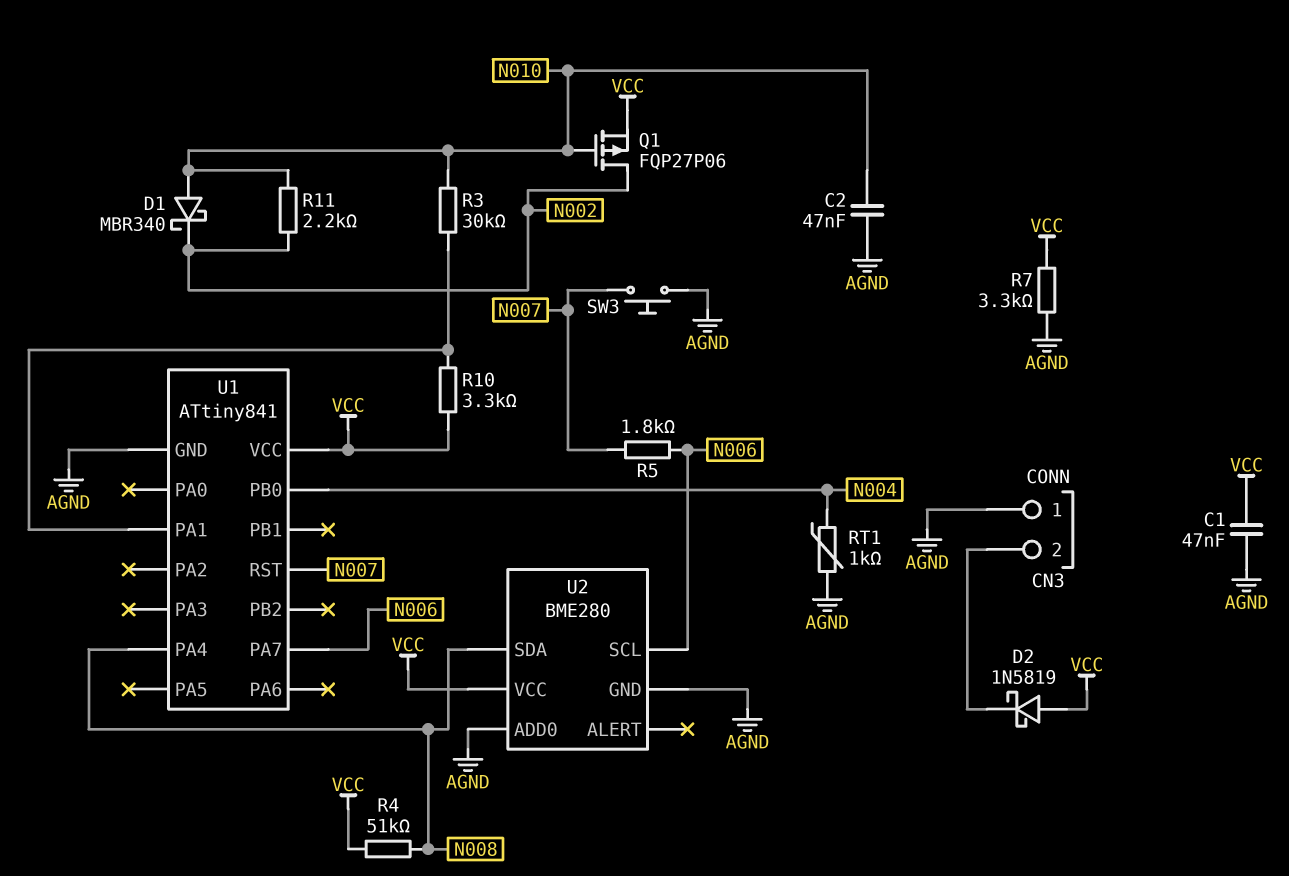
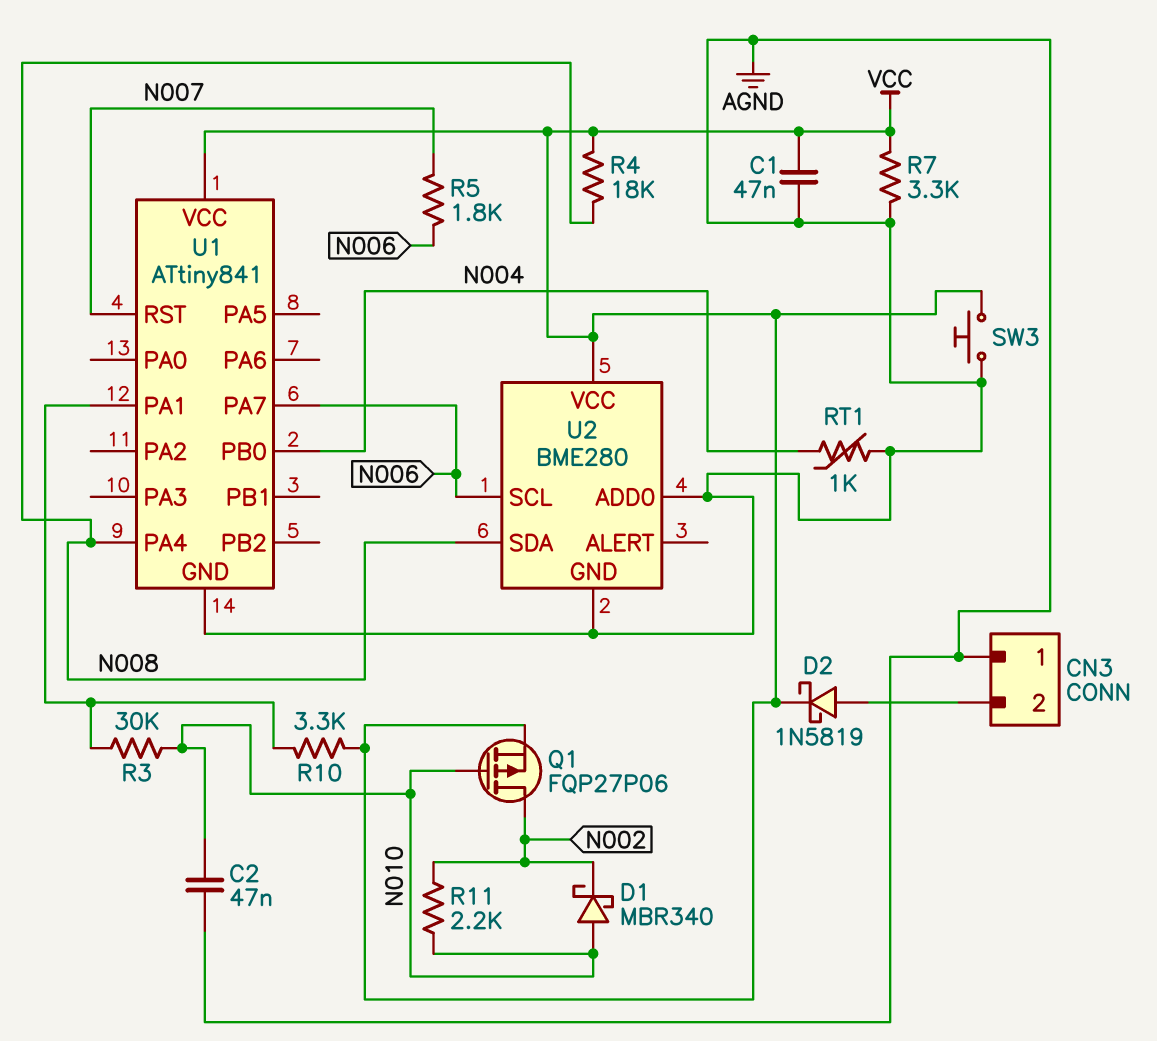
D2: schottky 1N5819 (A VCC, K CN3/2) -> schottky 1N5819 (A CN3/2, K VCC)
R4: 51k (N008, VCC) -> 18k (N008, VCC)
SW3: button (AGND, N007) -> button (AGND, VCC)

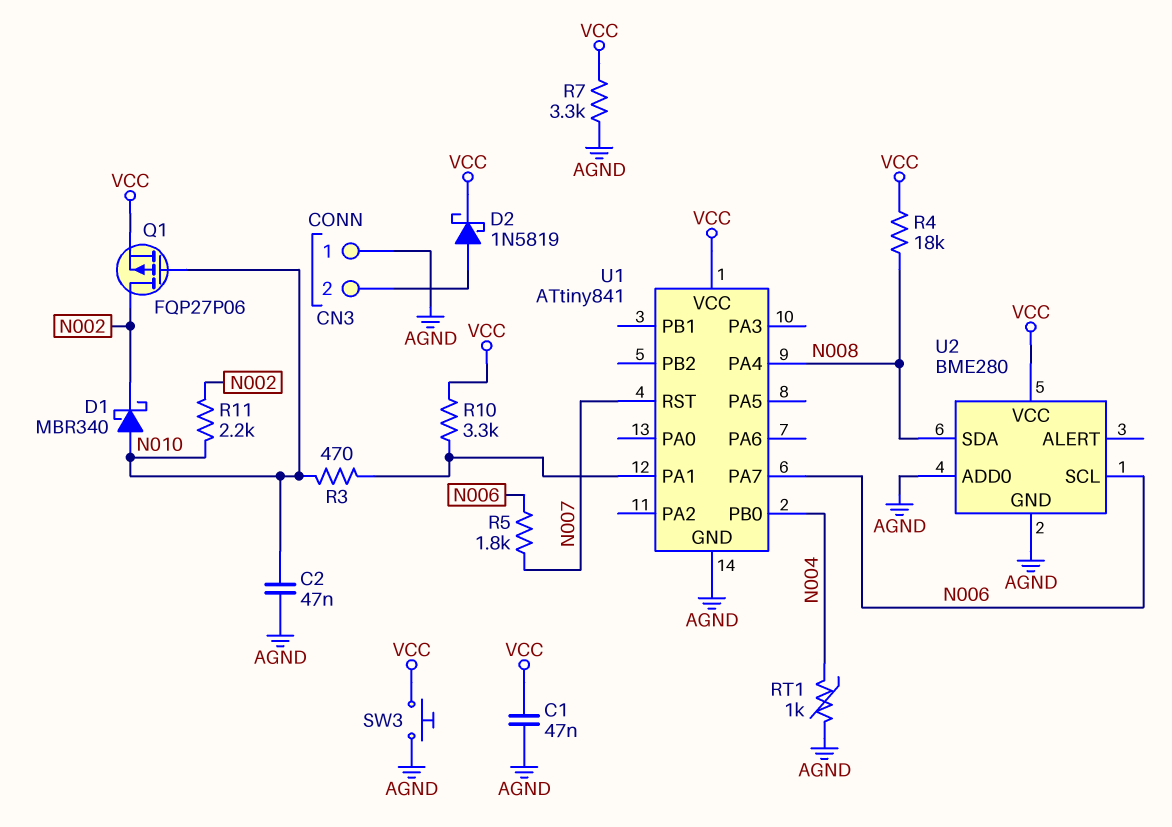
R3: 30k (N010, U1/PA1) -> 470 (N010, U1/PA1)

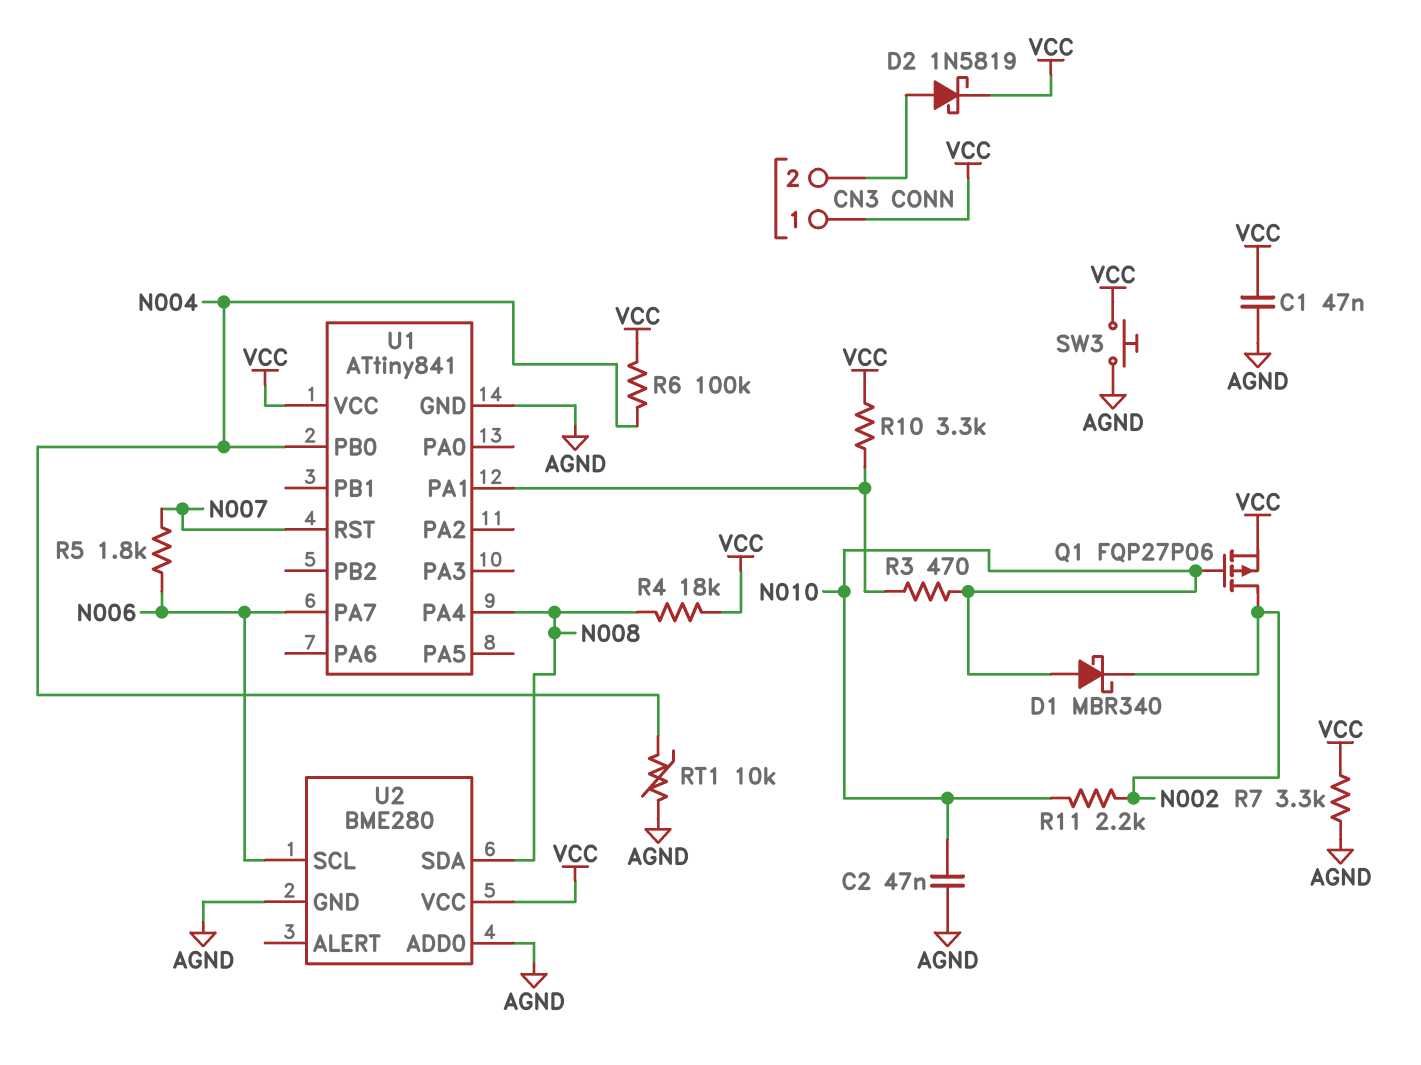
CN3 pin 1: AGND -> VCC
R6: none -> 100k (N004, VCC)
RT1: 1k (AGND, N004) -> 10k (AGND, N004)

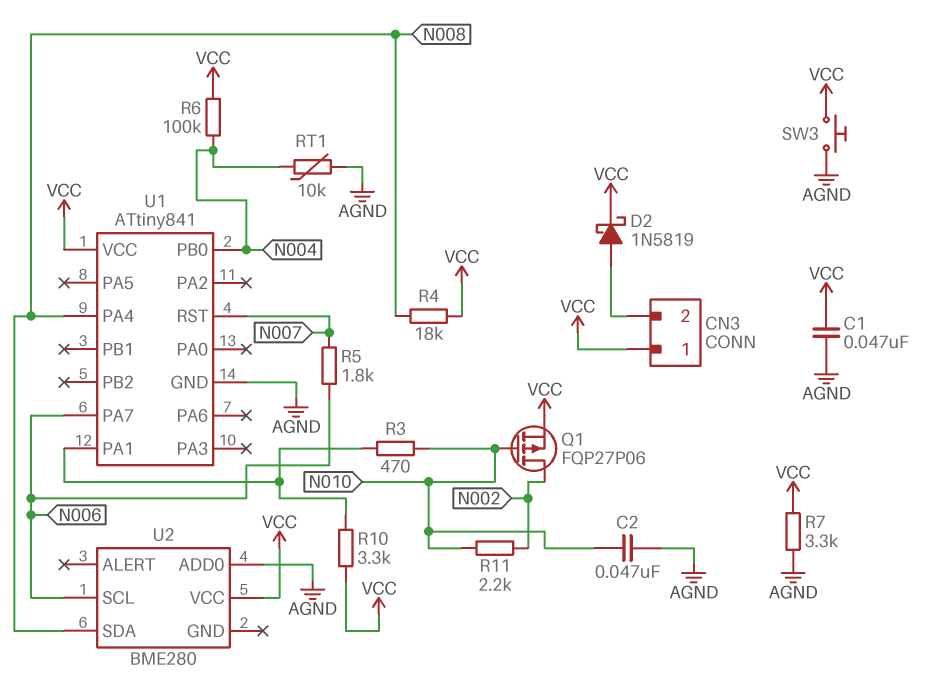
D1: schottky MBR340 (A N010, K N002) -> none
U2 pin GND: AGND -> none

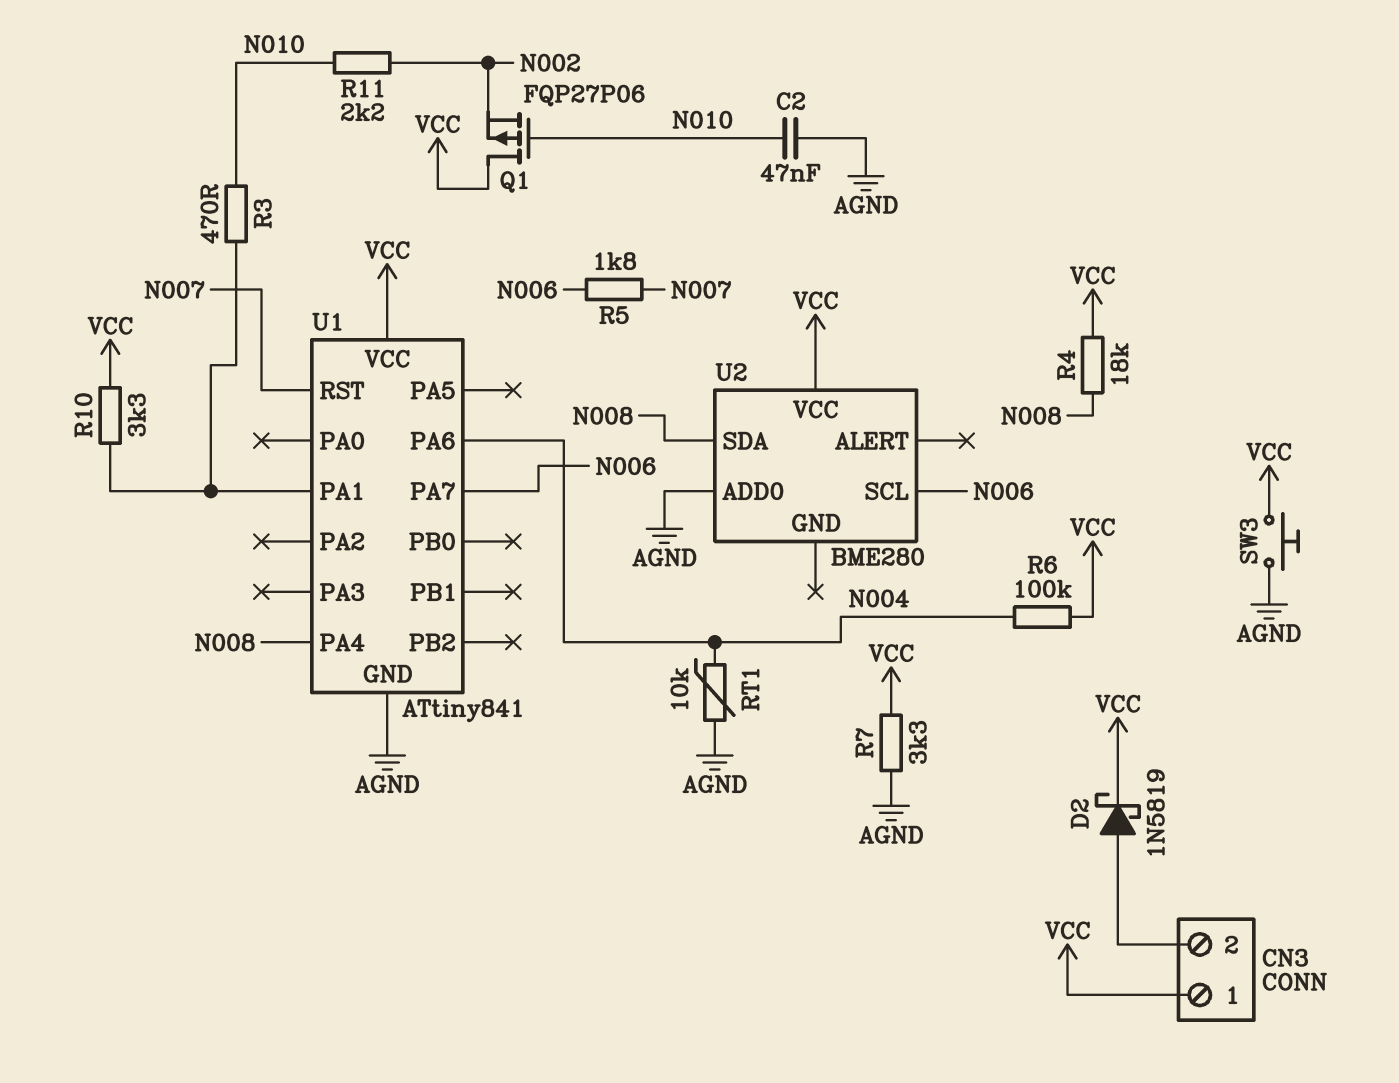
C1: 47nF (AGND, VCC) -> none
Q1: PMOS FQP27P06 (G N010, D N002, S VCC) -> PMOS FQP27P06 (G N010, D VCC, S N002)
U1 pin PA6: none -> N004
U1 pin PB0: N004 -> none

